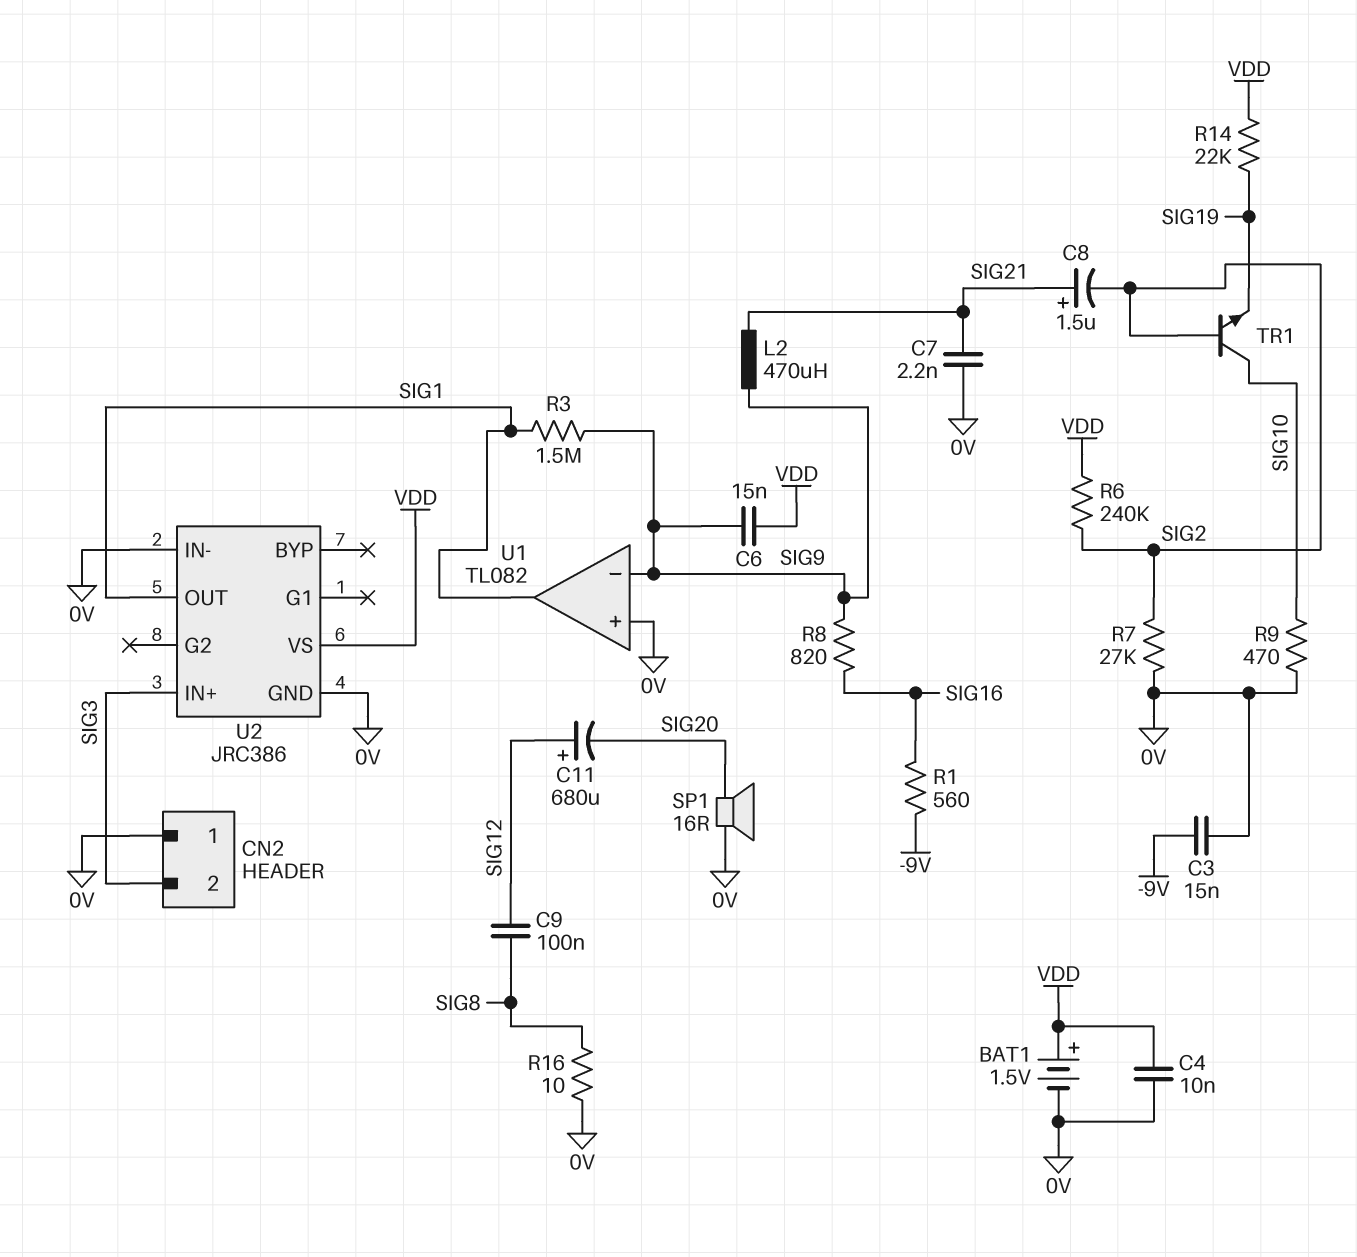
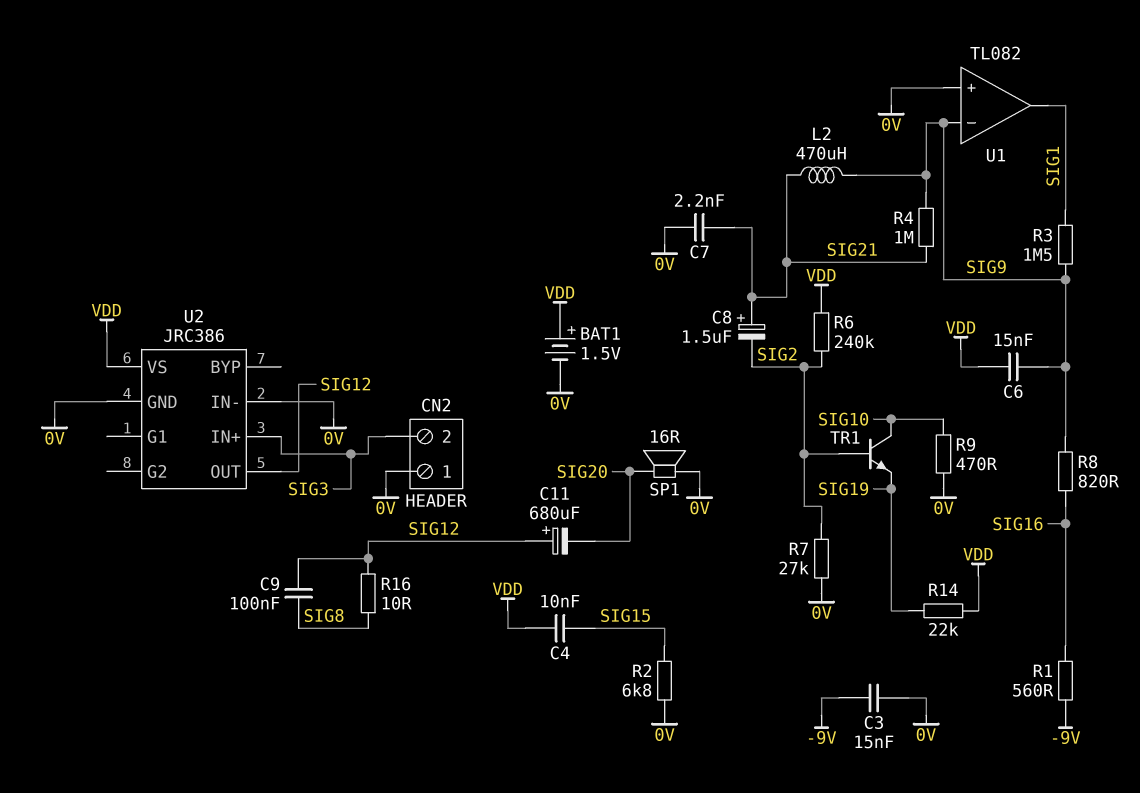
C4: 10nF (0V, VDD) -> 10nF (SIG15, VDD)
R2: none -> 6.8k (0V, SIG15)
R4: none -> 1M (SIG9, SIG21)
R16: 10 (0V, SIG8) -> 10 (SIG8, SIG12)
U2 pin OUT: SIG1 -> SIG12

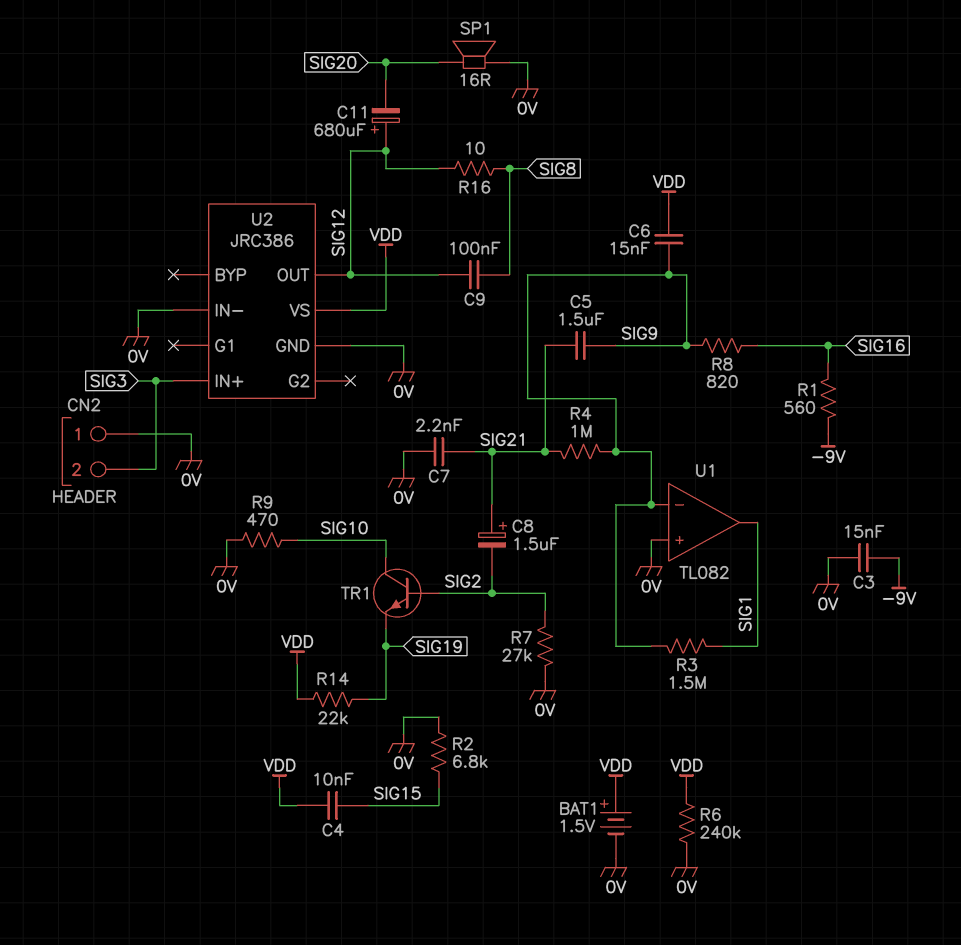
C5: none -> 1.5uF (SIG9, SIG21)
L2: 470uH (SIG9, SIG21) -> none
R6: 240k (SIG2, VDD) -> 240k (0V, VDD)

